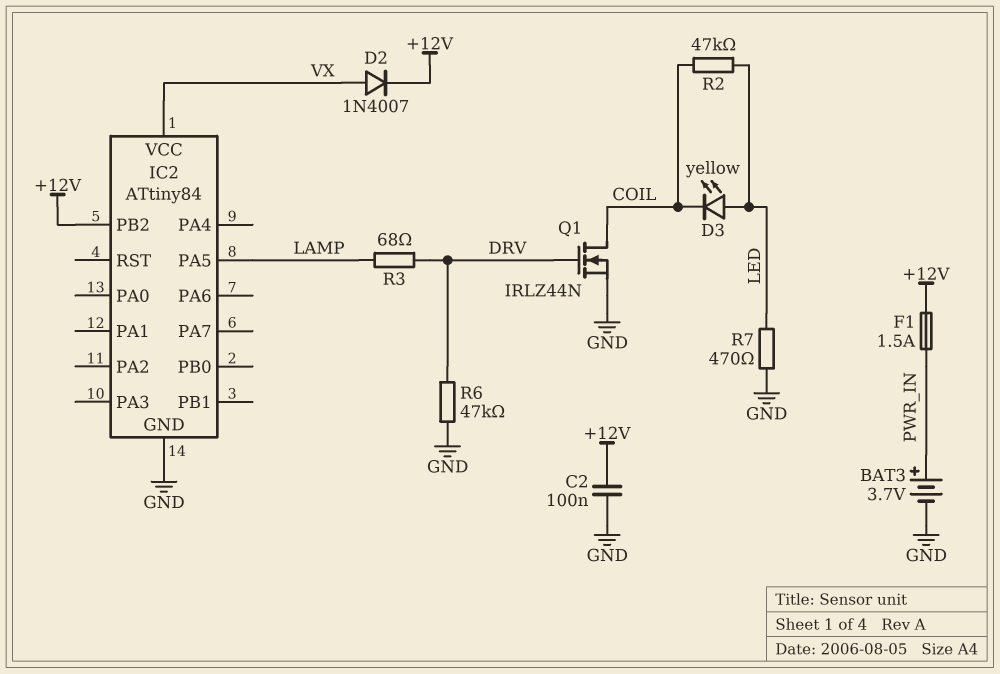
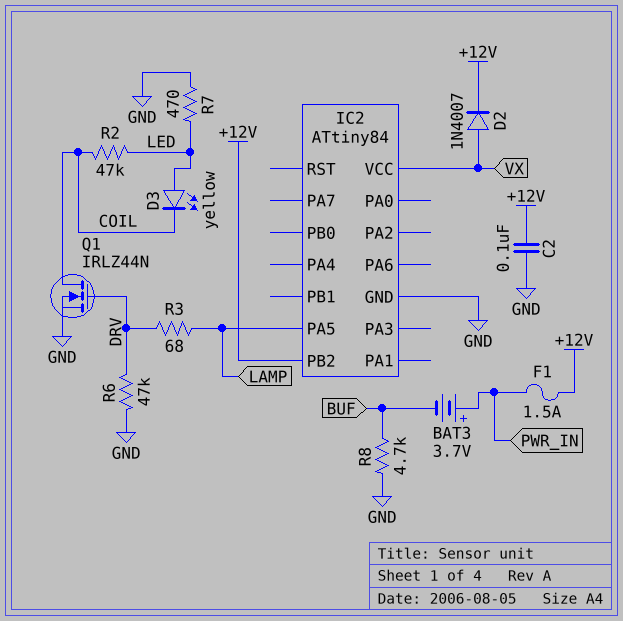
BAT3: 3.7V (plus PWR_IN, minus GND) -> 3.7V (plus PWR_IN, minus BUF)
R8: none -> 4.7k (BUF, GND)

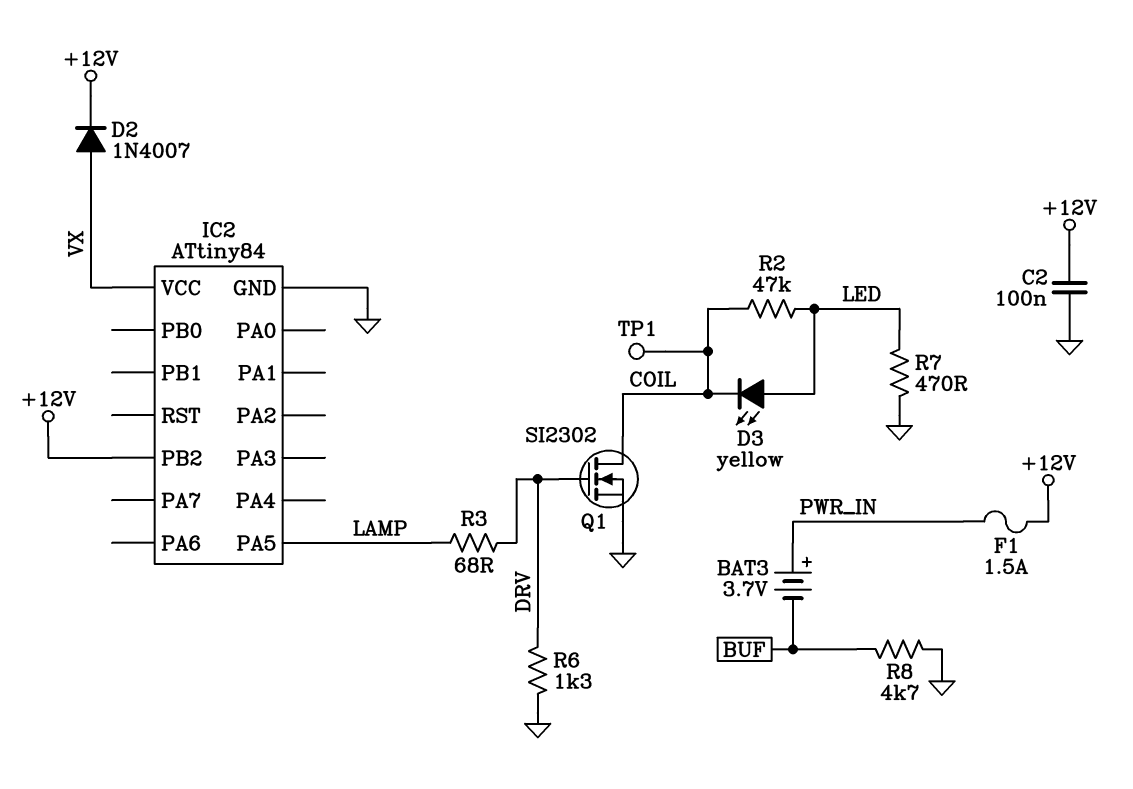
Q1: NMOS IRLZ44N (G DRV, D COIL, S GND) -> NMOS SI2302 (G DRV, D COIL, S GND)
R6: 47k (DRV, GND) -> 1.3k (DRV, GND)
TP1: none -> test point (COIL)

